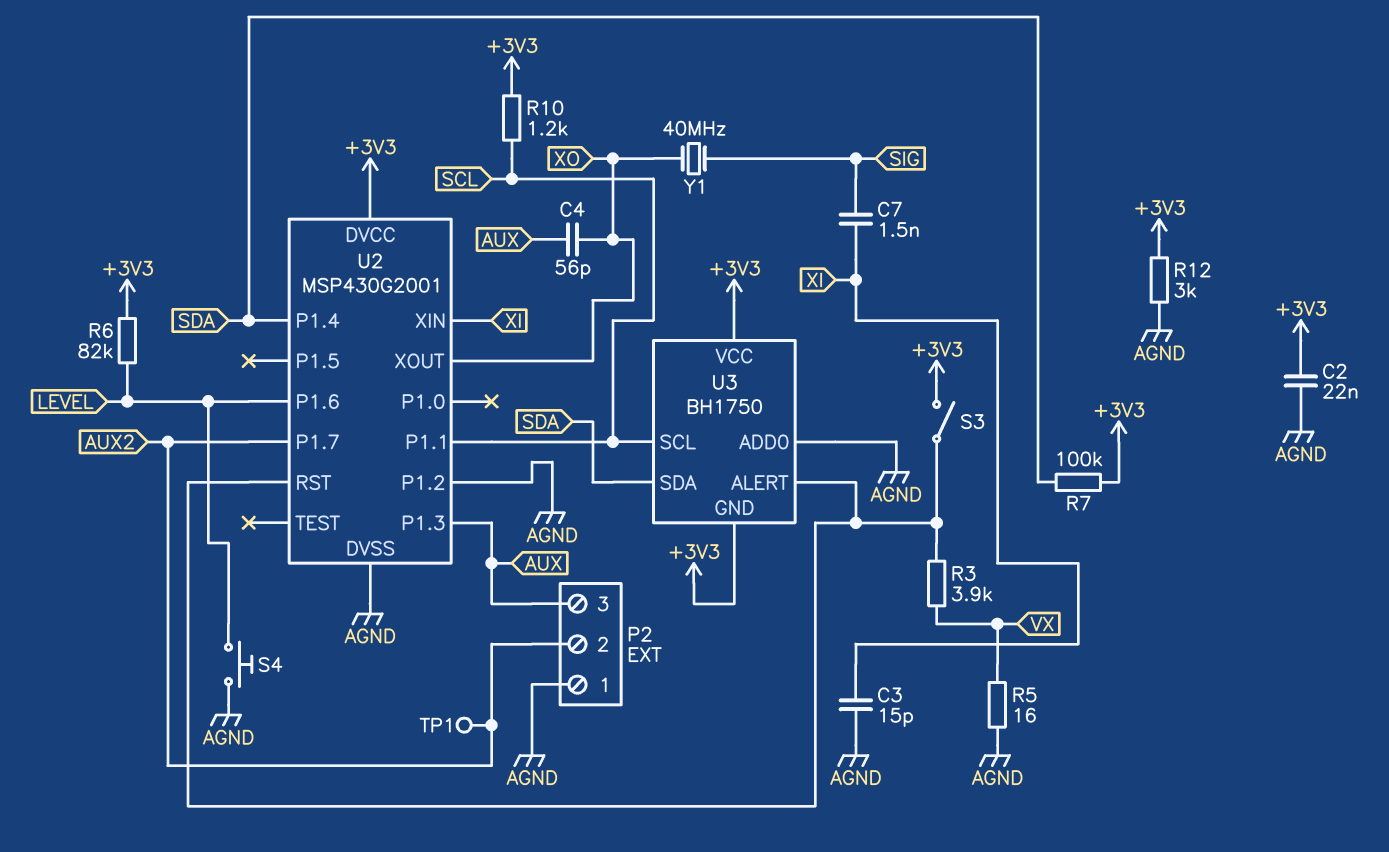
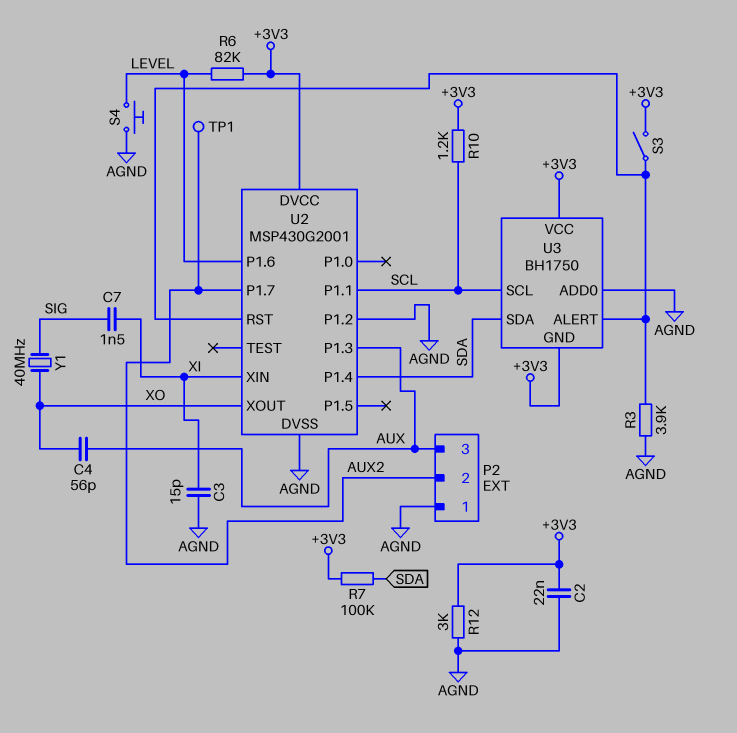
R3: 3.9k (U2/RST, VX) -> 3.9k (AGND, U2/RST)
R5: 16 (AGND, VX) -> none

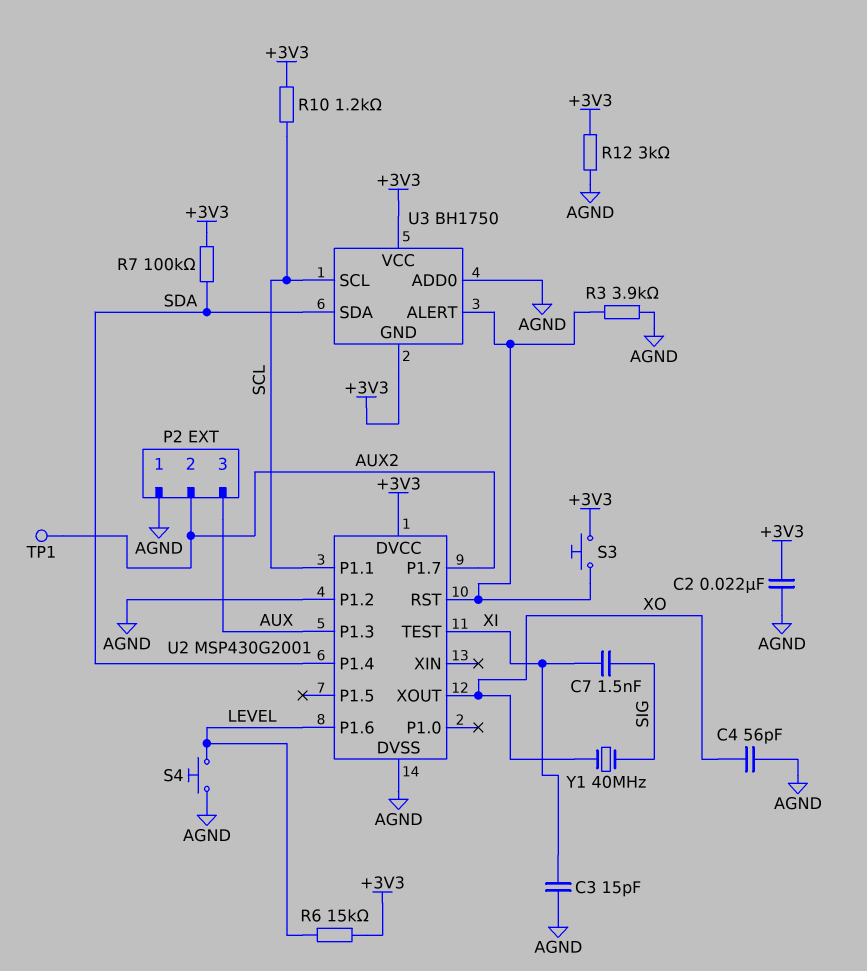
C4: 56pF (AUX, XO) -> 56pF (AGND, XO)
R6: 82k (+3V3, LEVEL) -> 15k (+3V3, LEVEL)
S3: switch (+3V3, U2/RST) -> button (+3V3, U2/RST)
U2 pin TEST: none -> XI
U2 pin XIN: XI -> none

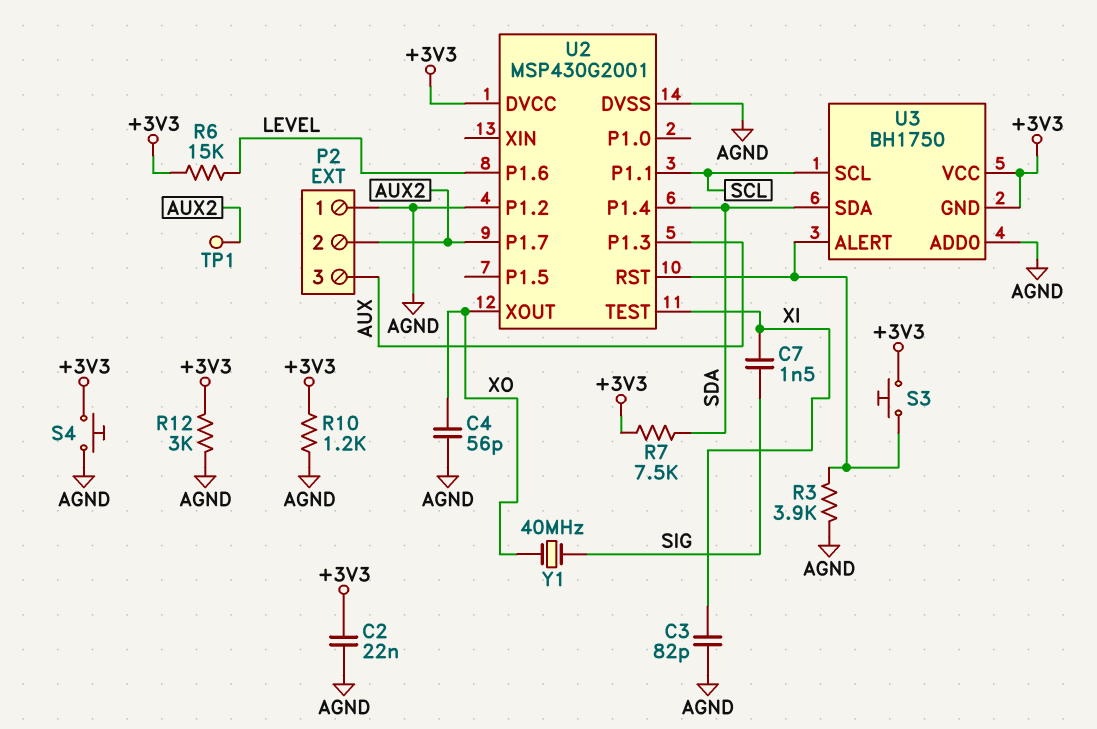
C3: 15pF (AGND, XI) -> 82pF (AGND, XI)
R7: 100k (+3V3, SDA) -> 7.5k (+3V3, SDA)
R10: 1.2k (+3V3, SCL) -> 1.2k (+3V3, AGND)
S4: button (AGND, LEVEL) -> button (+3V3, AGND)

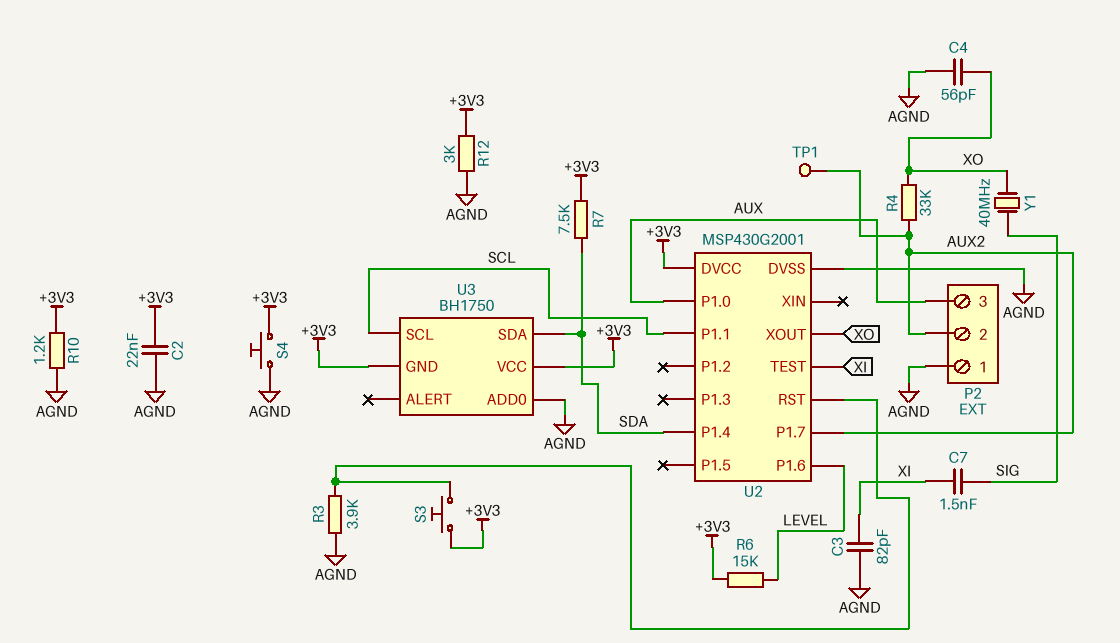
R4: none -> 33k (AUX2, XO)
U2 pin P1.0: none -> AUX
U2 pin P1.2: AGND -> none
U2 pin P1.3: AUX -> none
U3 pin ALERT: U2/RST -> none

